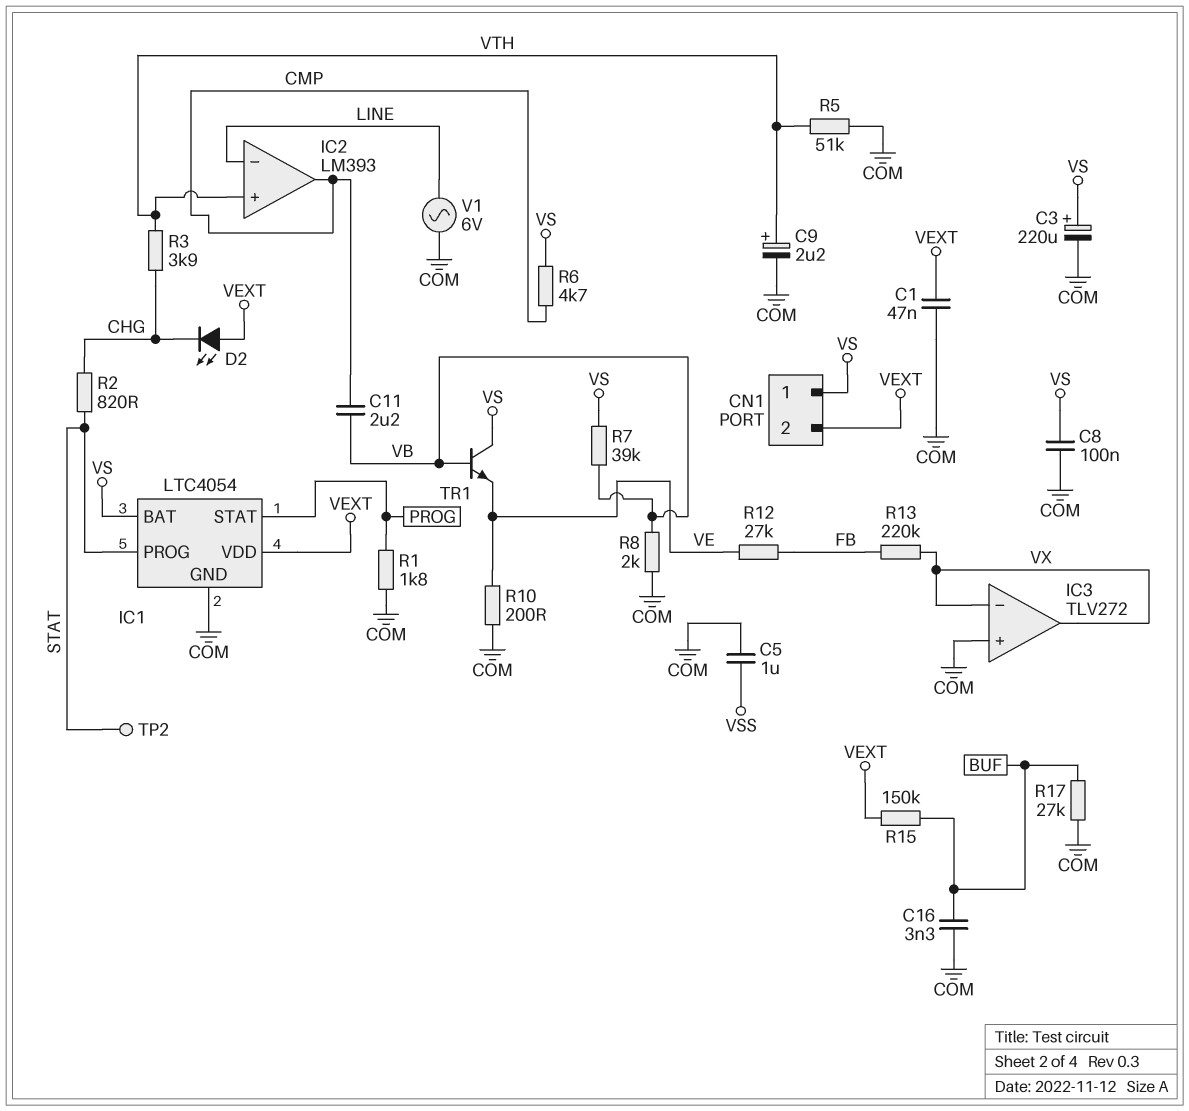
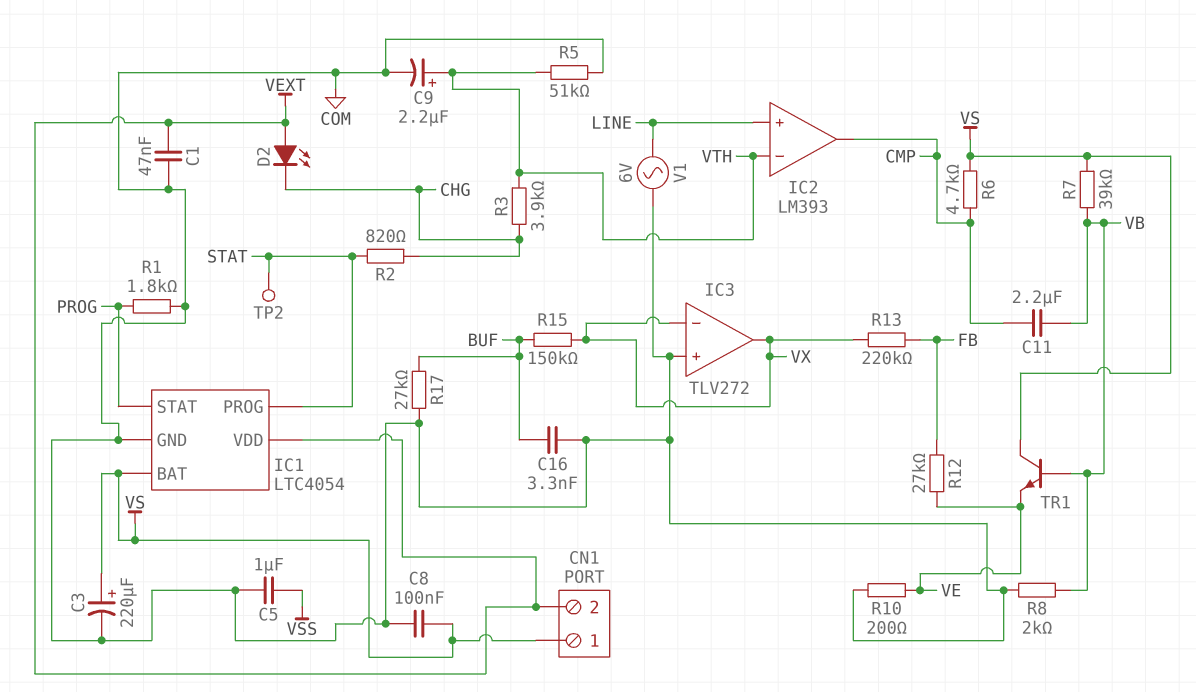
IC2 pin in+: VTH -> LINE
IC2 pin in-: LINE -> VTH
R15: 150k (BUF, VEXT) -> 150k (BUF, VX)

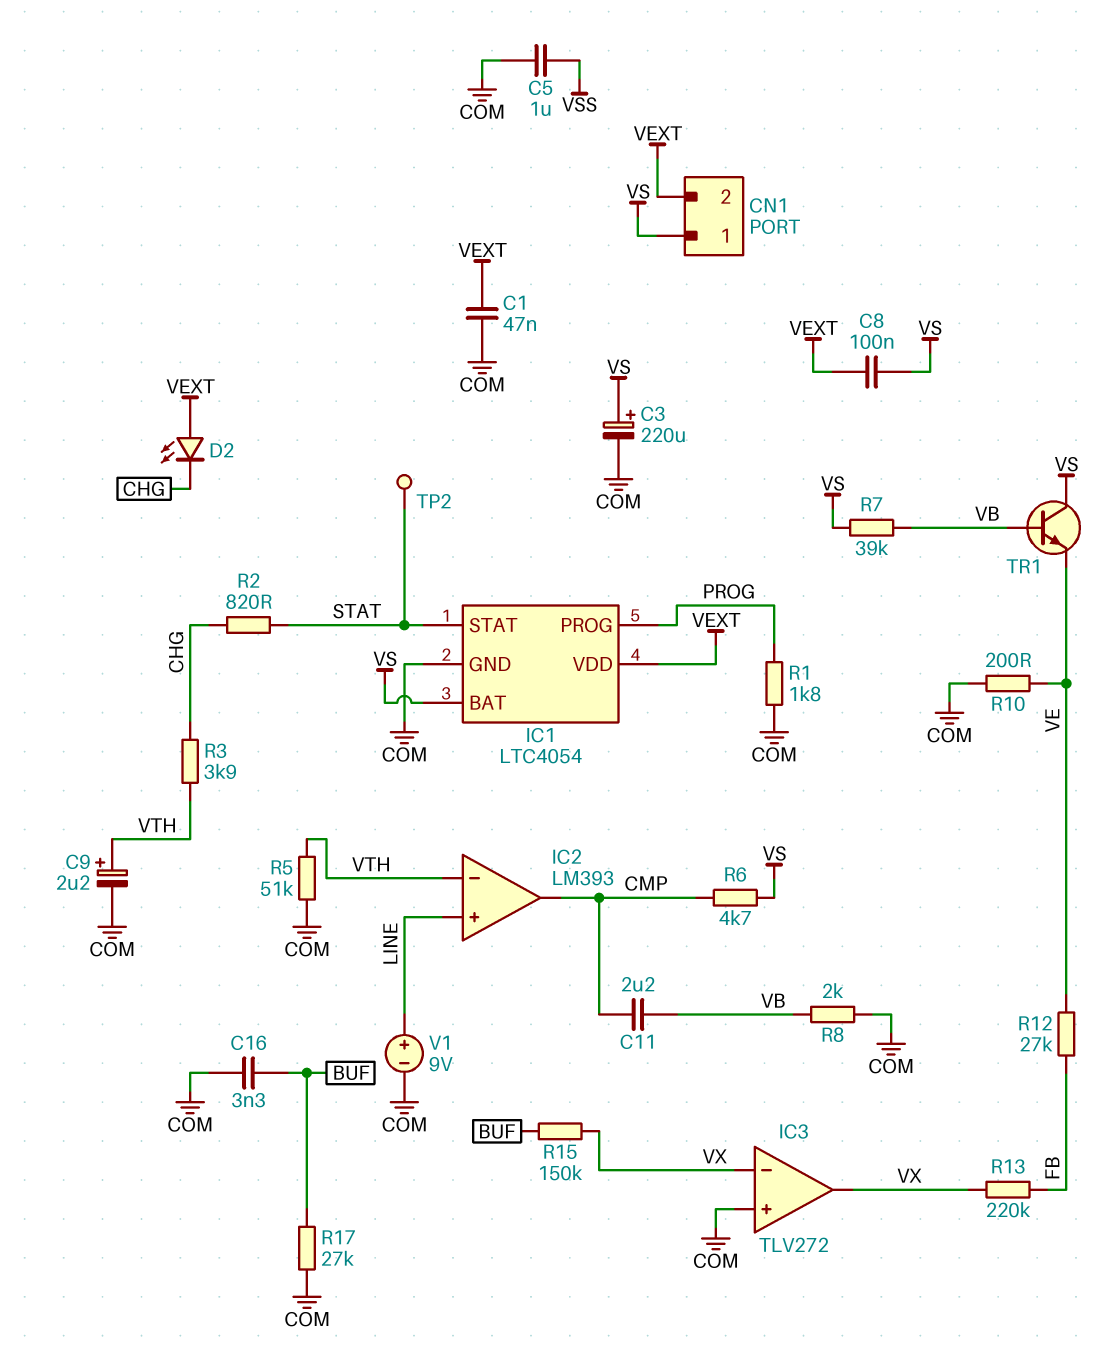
C8: 100nF (COM, VS) -> 100nF (VEXT, VS)
IC1 pin PROG: STAT -> PROG
IC1 pin STAT: PROG -> STAT
V1: AC 6V (COM, LINE) -> 9V (plus LINE, minus COM)

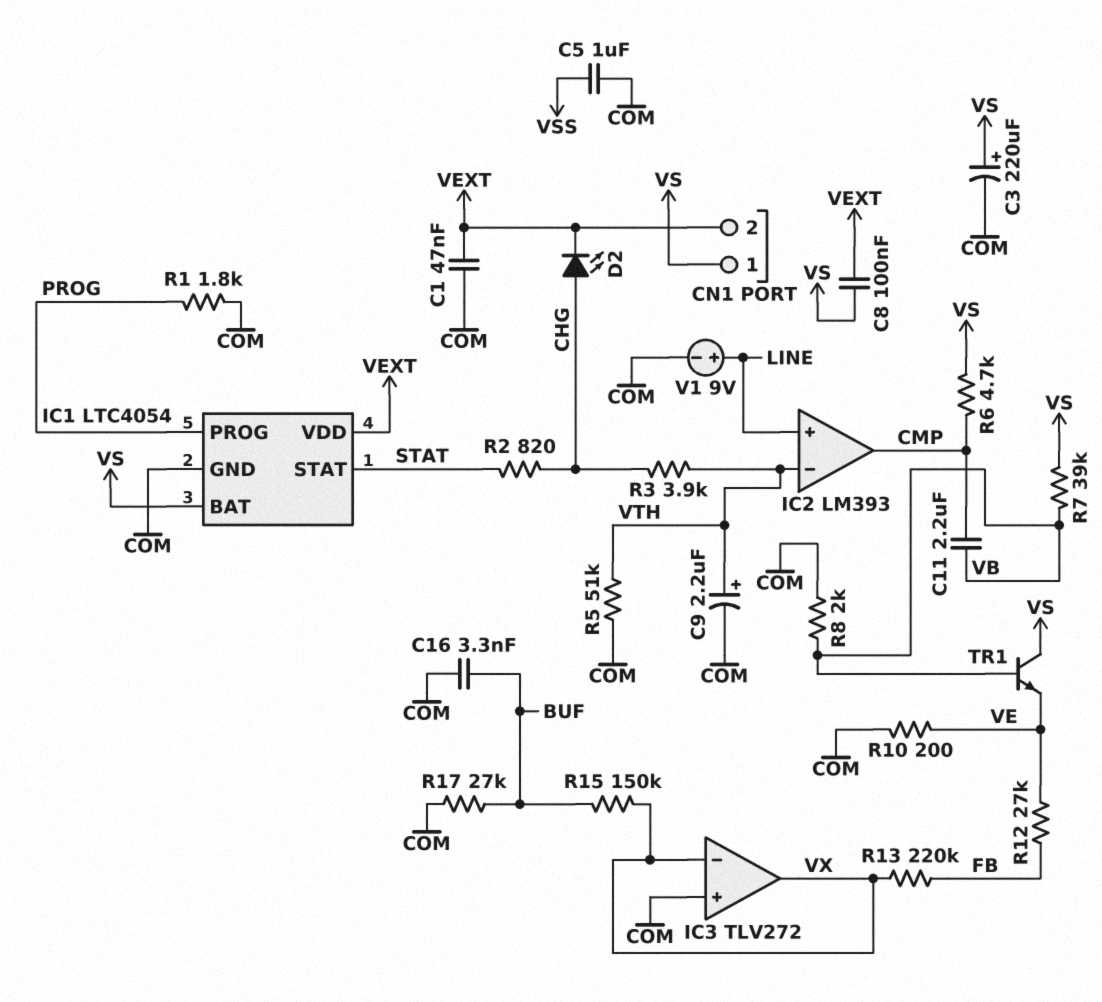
D2: LED (A VEXT, K CHG) -> LED (A CHG, K VEXT)
TP2: test point (STAT) -> none

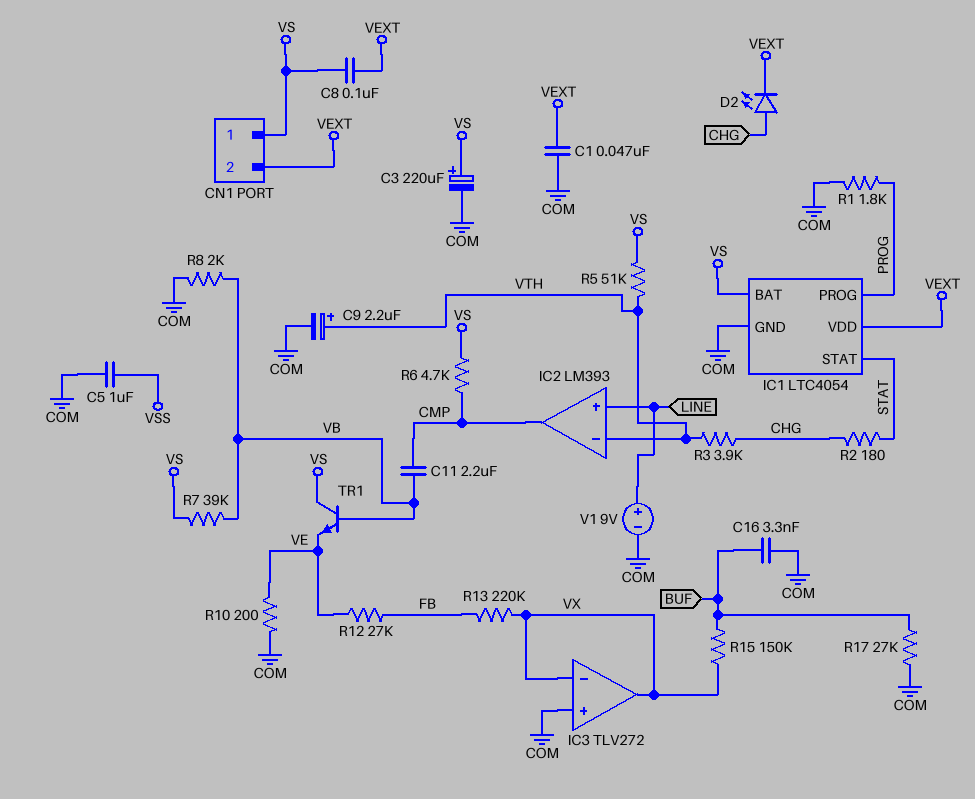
R2: 820 (CHG, STAT) -> 180 (CHG, STAT)
R5: 51k (COM, VTH) -> 51k (VS, VTH)

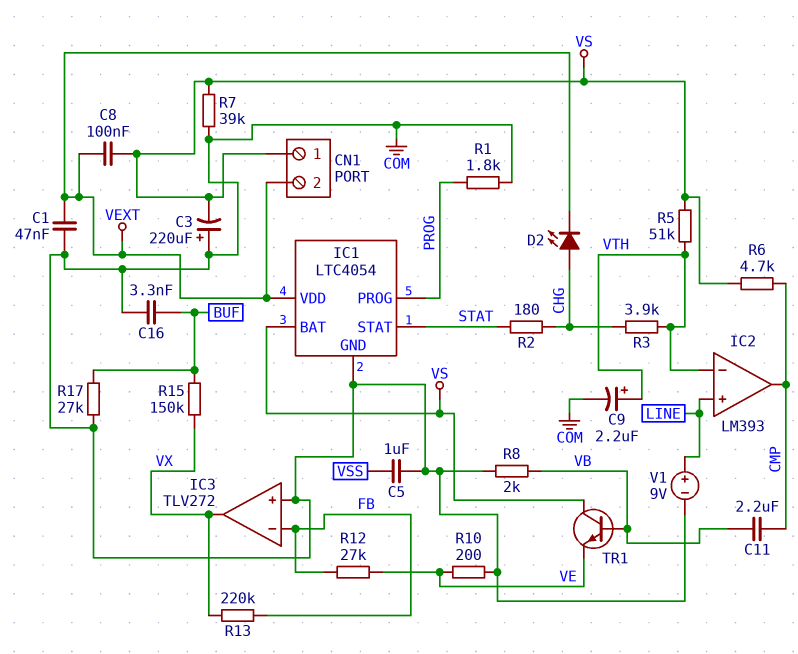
C3: 220uF (plus VS, minus COM) -> 220uF (plus COM, minus VS)
IC3 pin in-: VX -> FB
R7: 39k (VB, VS) -> 39k (COM, VS)

